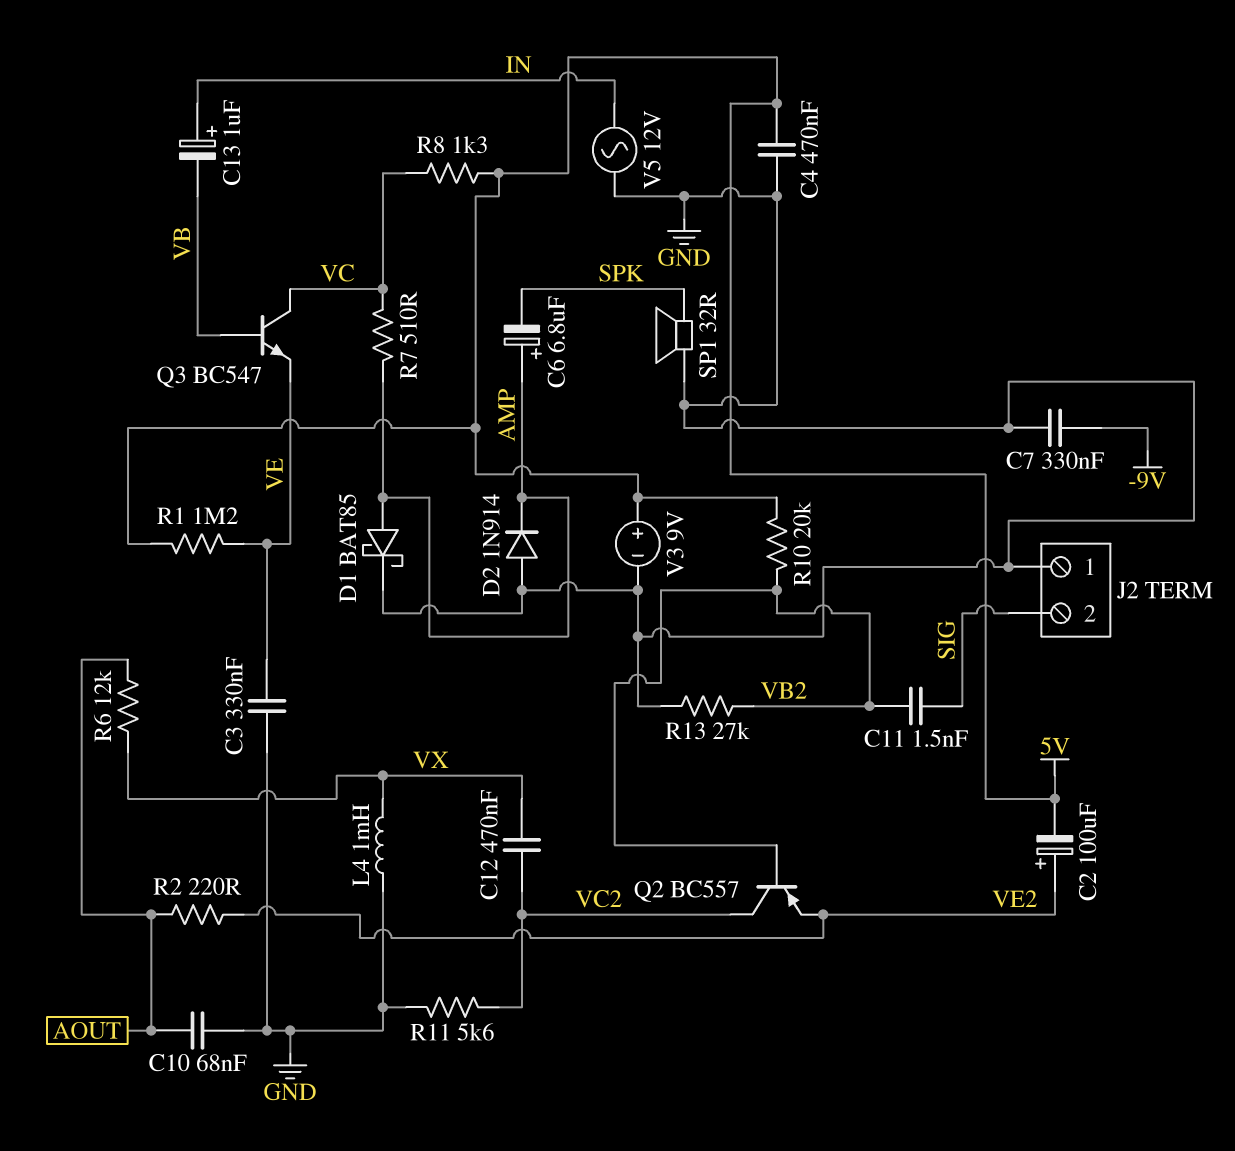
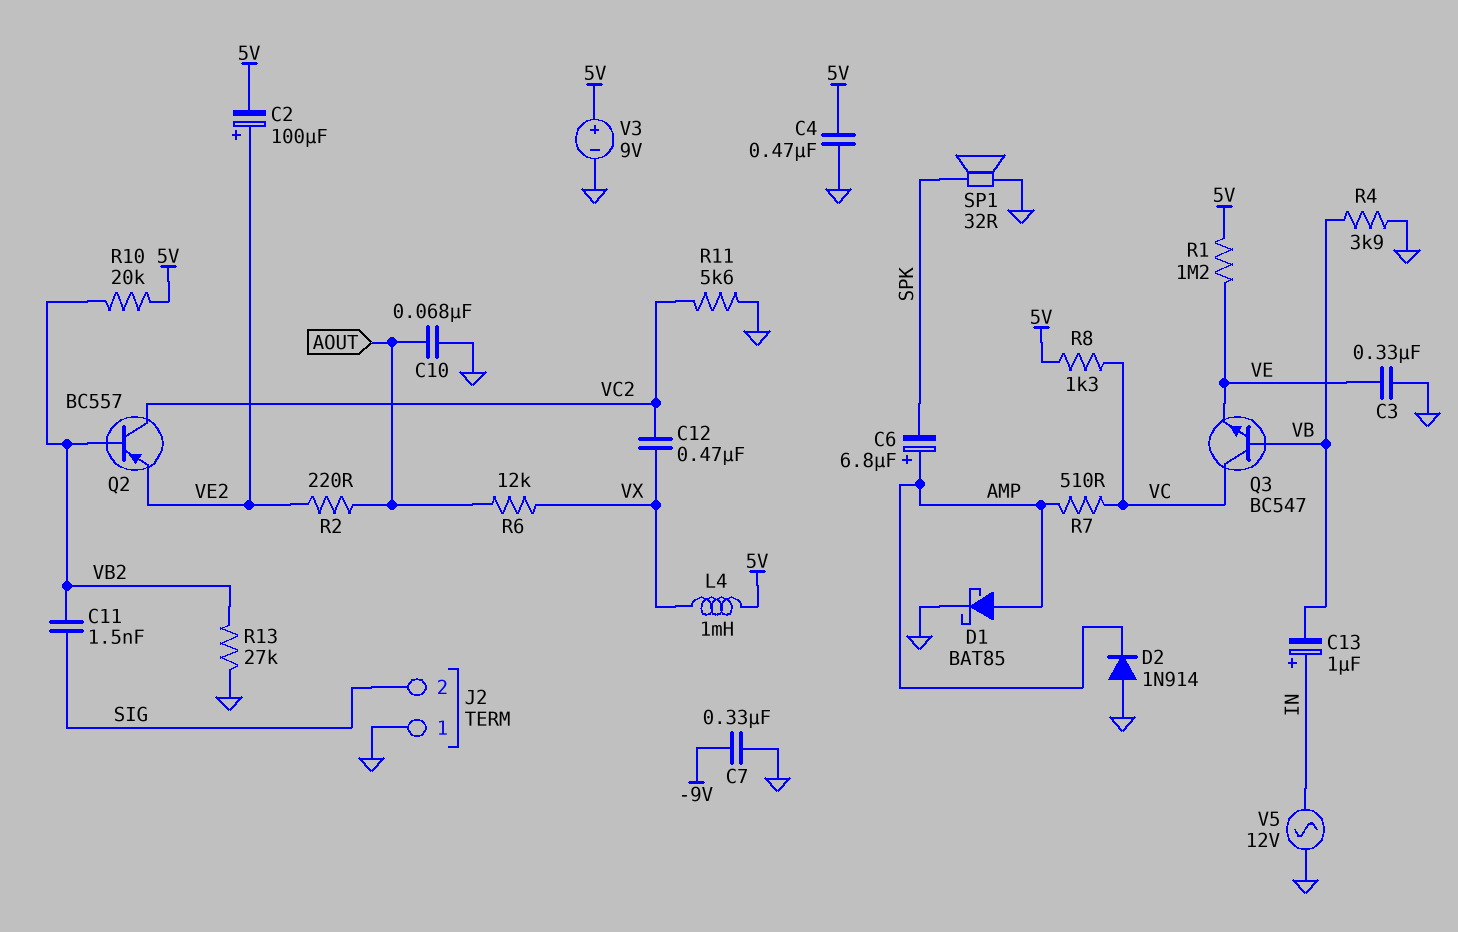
L4: 1mH (GND, VX) -> 1mH (5V, VX)
R4: none -> 3.9k (GND, VB)

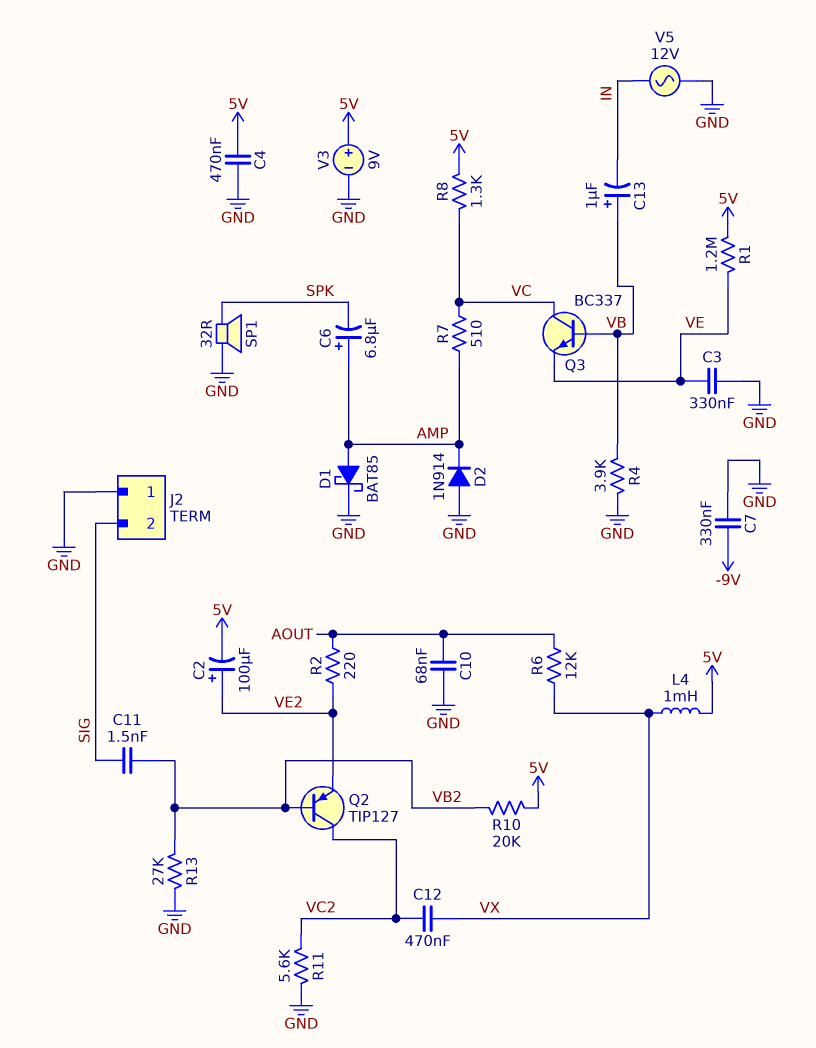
C13: 1uF (plus IN, minus VB) -> 1uF (plus VB, minus IN)
Q2: PNP BC557 (B VB2, C VC2, E VE2) -> PNP TIP127 (B VB2, C VC2, E VE2)
Q3: NPN BC547 (B VB, C VC, E VE) -> NPN BC337 (B VB, C VC, E VE)

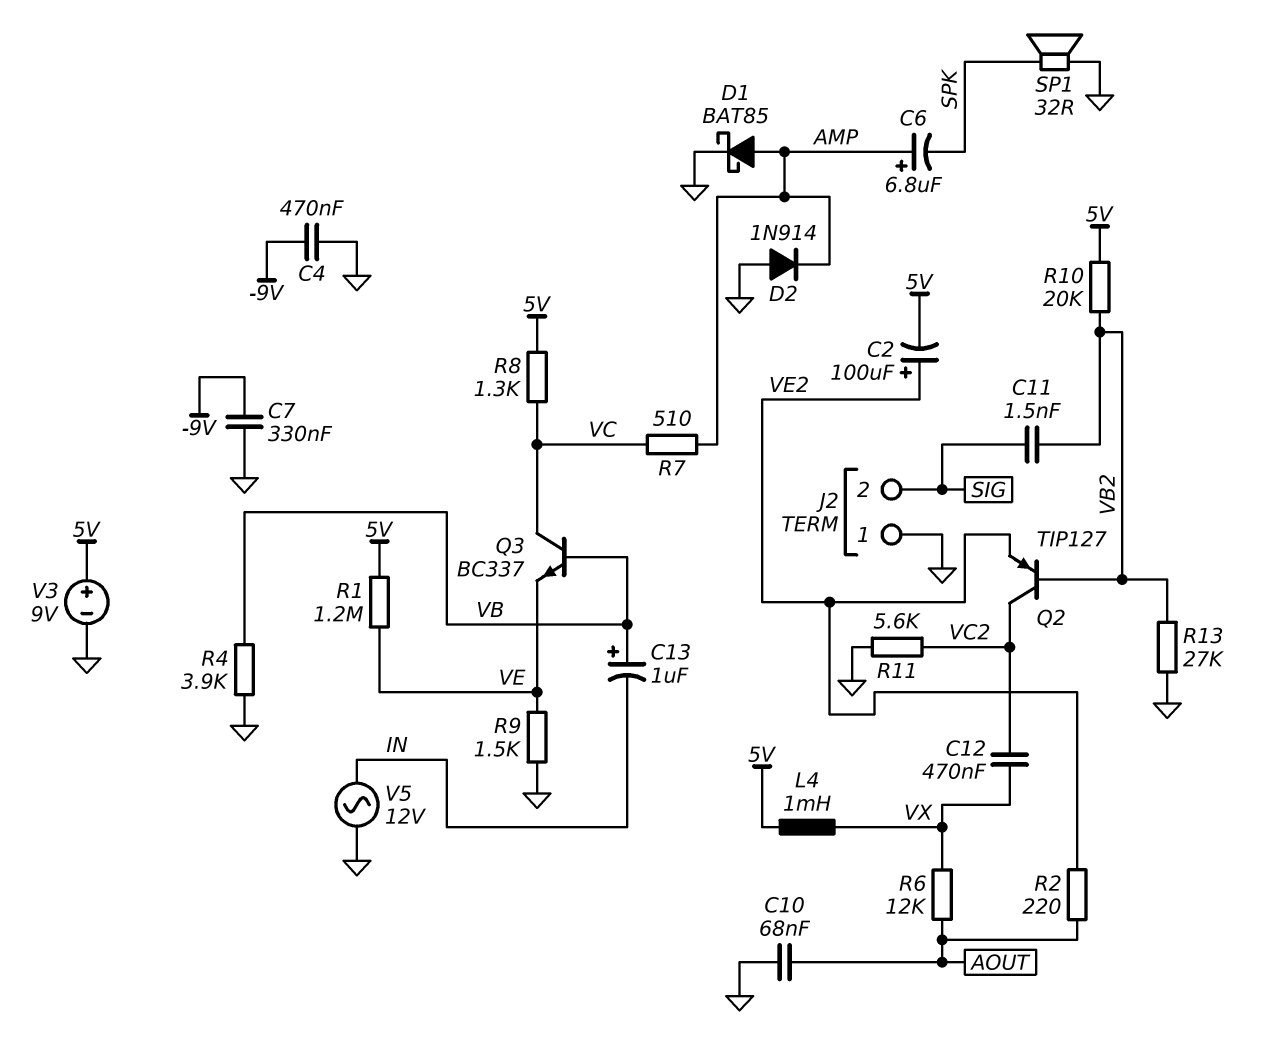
C3: 330nF (GND, VE) -> none
C4: 470nF (5V, GND) -> 470nF (-9V, GND)
R9: none -> 1.5k (GND, VE)

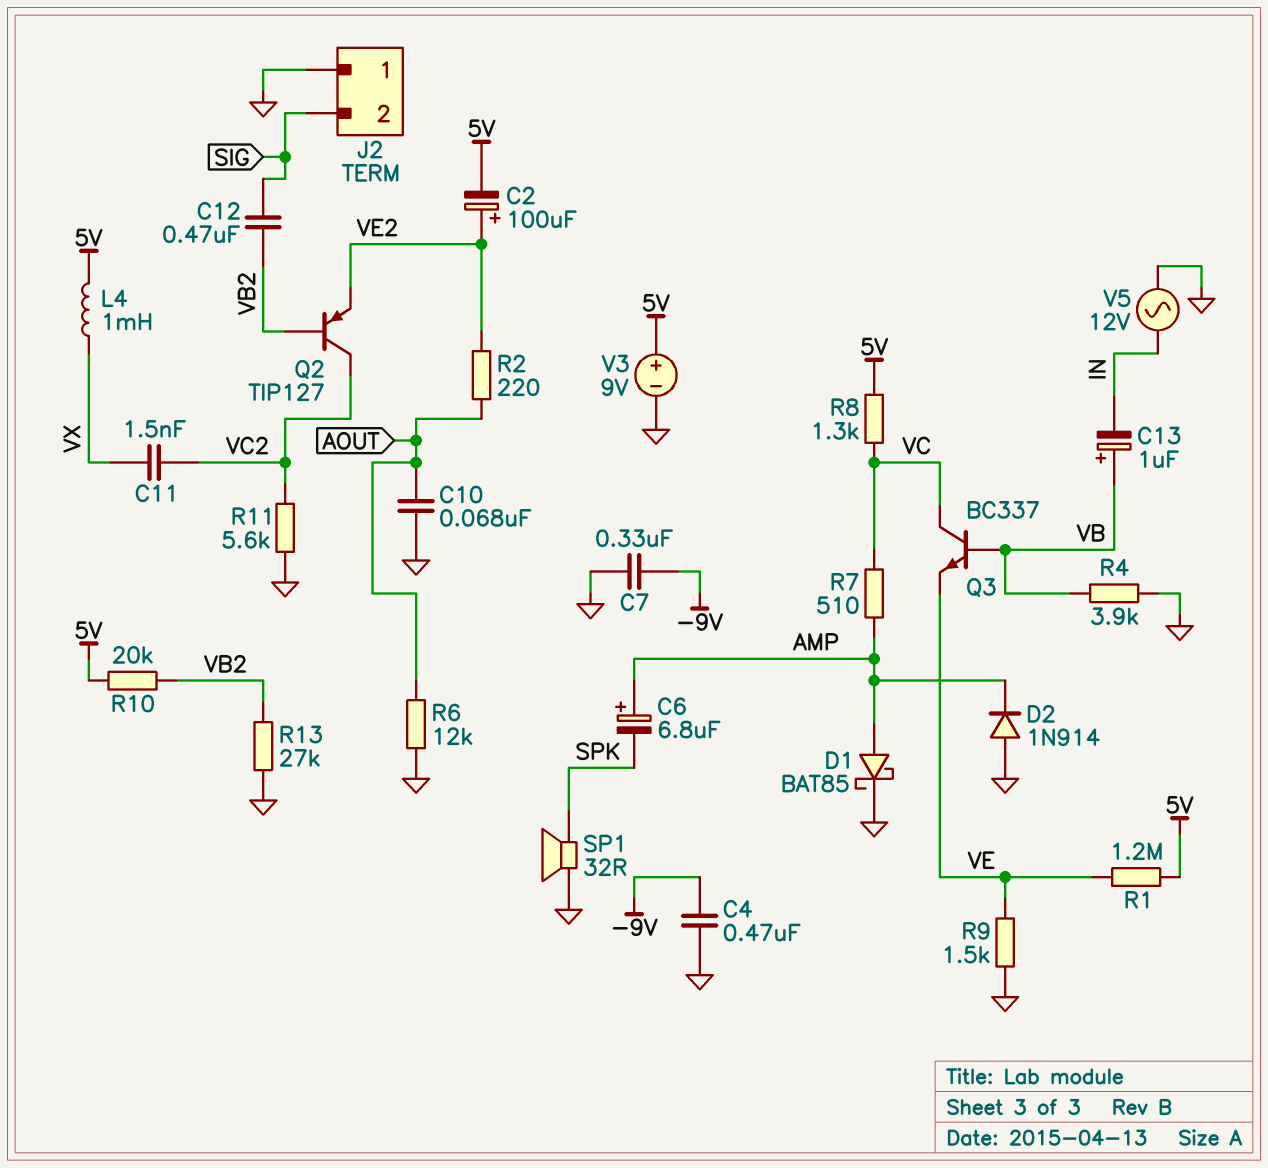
C11: 1.5nF (SIG, VB2) -> 1.5nF (VC2, VX)
C12: 470nF (VC2, VX) -> 470nF (SIG, VB2)
R6: 12k (AOUT, VX) -> 12k (AOUT, GND)

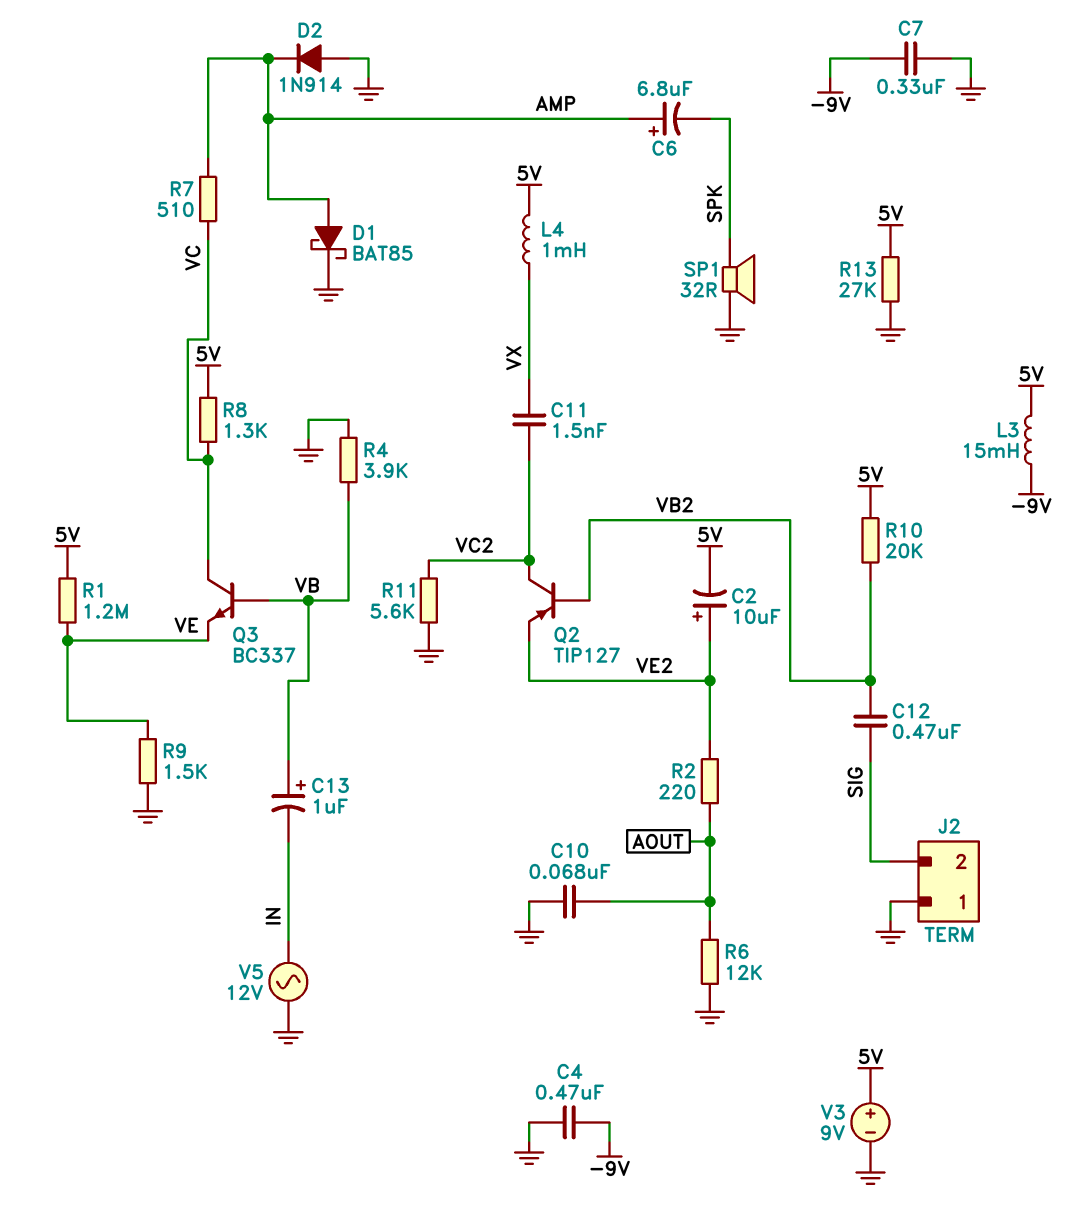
C2: 100uF (plus VE2, minus 5V) -> 10uF (plus VE2, minus 5V)
L3: none -> 15mH (-9V, 5V)
R13: 27k (GND, VB2) -> 27k (5V, GND)

